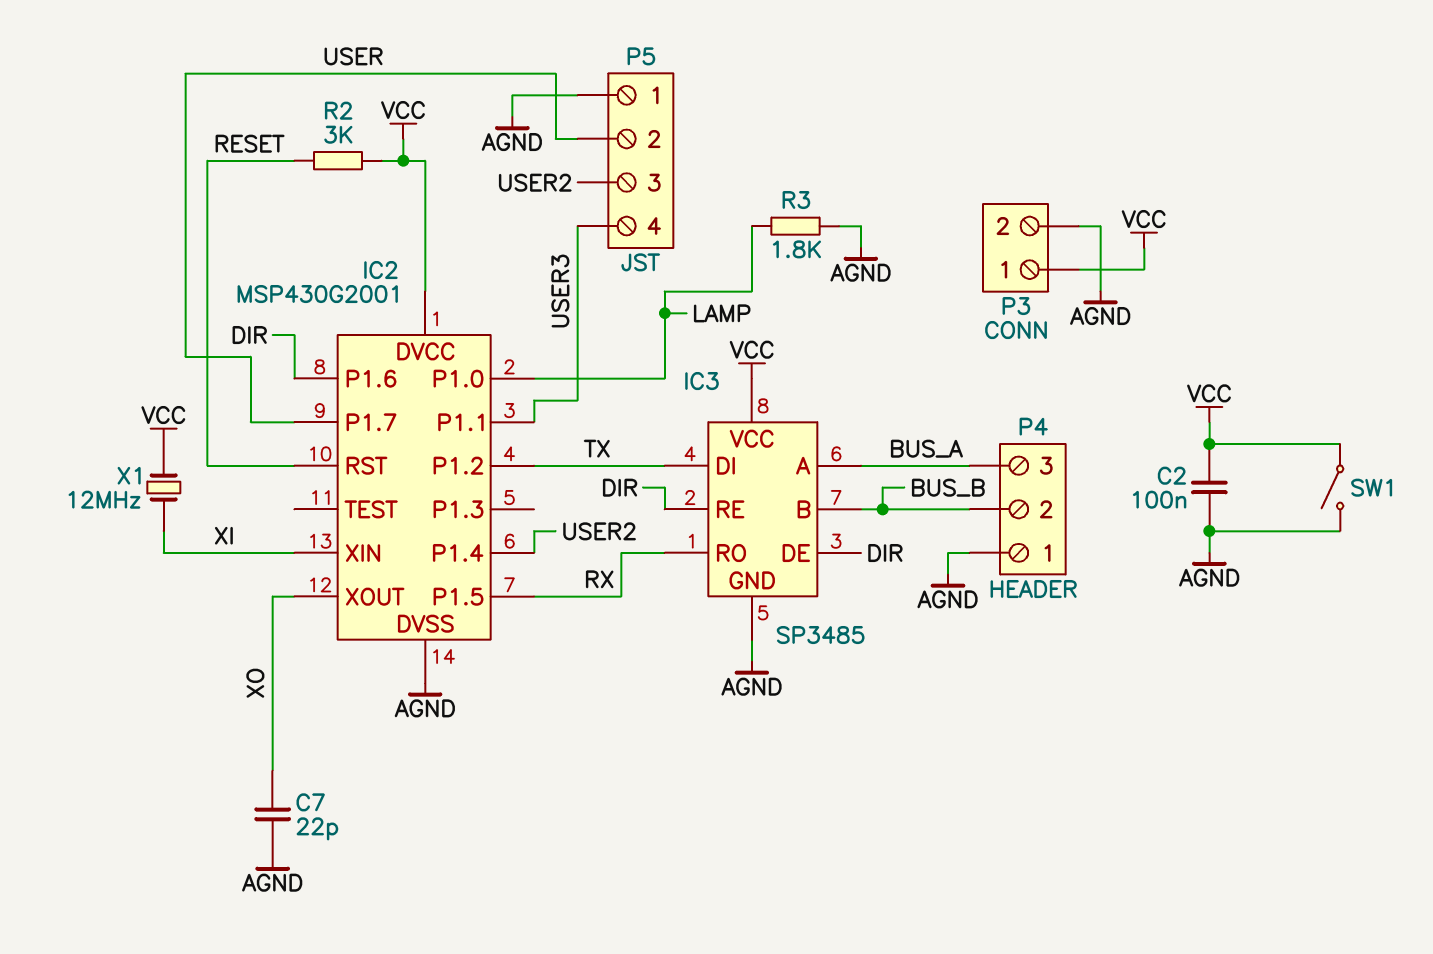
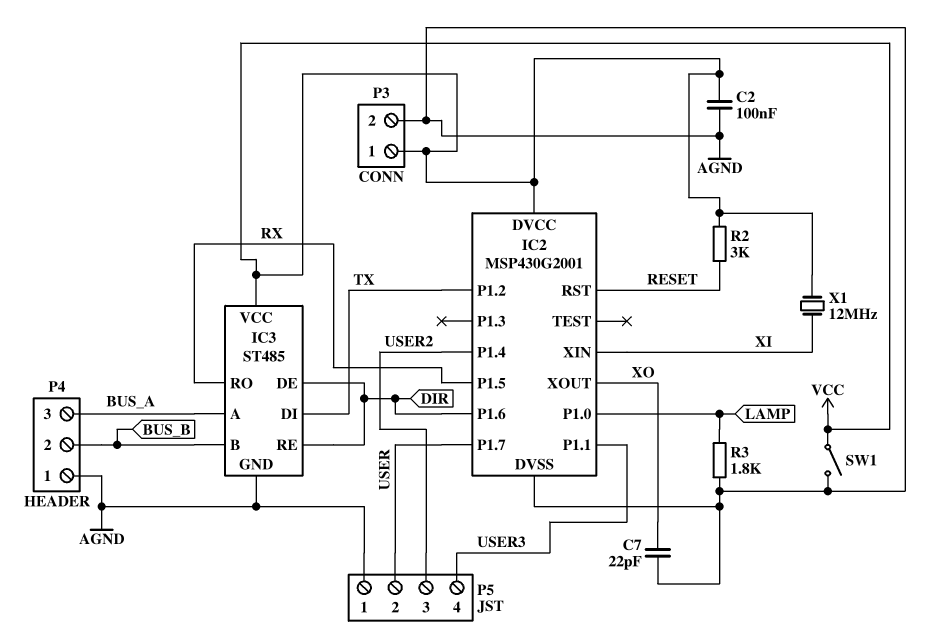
IC3: SP3485 -> ST485

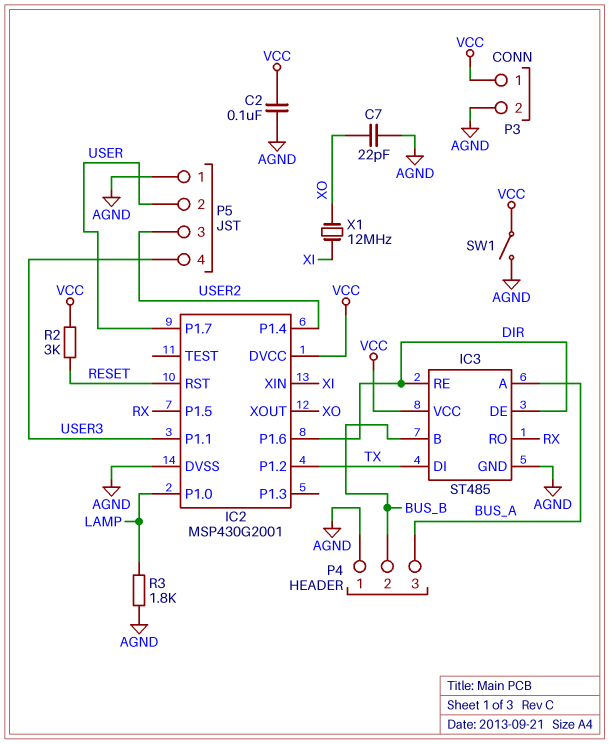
X1: 12MHz (VCC, XI) -> 12MHz (XI, XO)

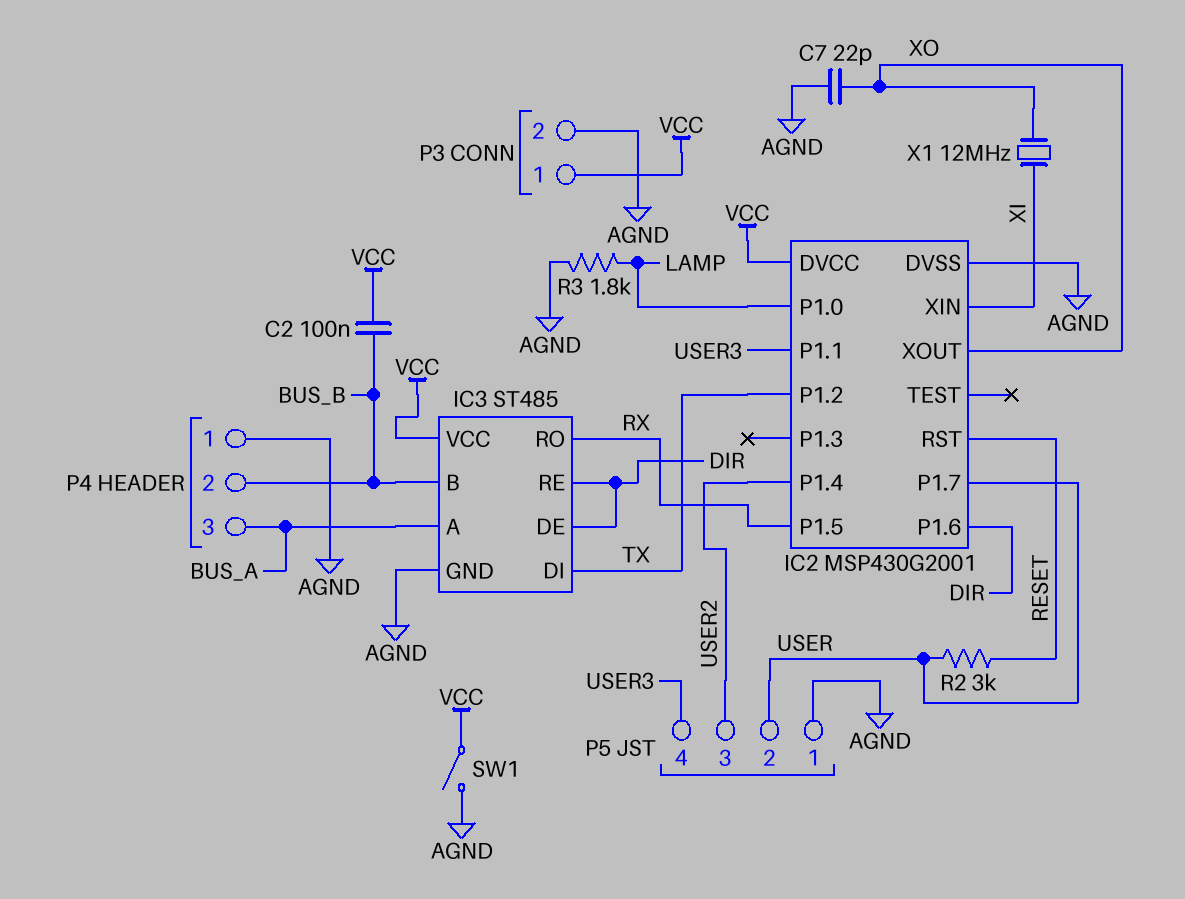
C2: 100nF (AGND, VCC) -> 100nF (BUS_B, VCC)
R2: 3k (RESET, VCC) -> 3k (RESET, USER)

